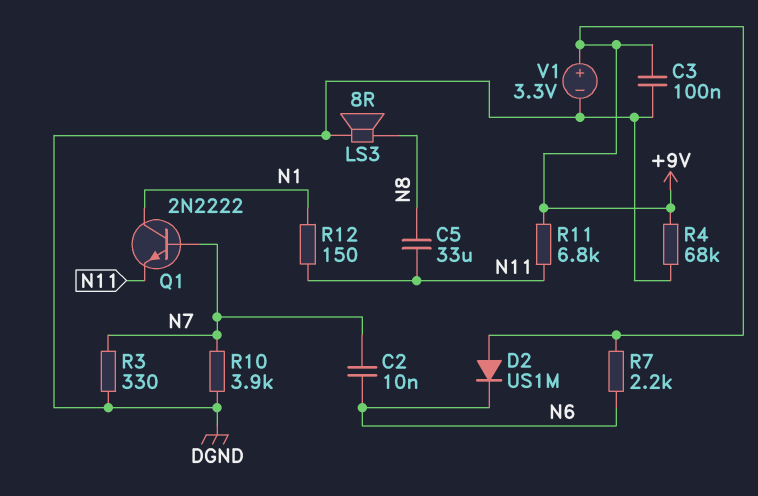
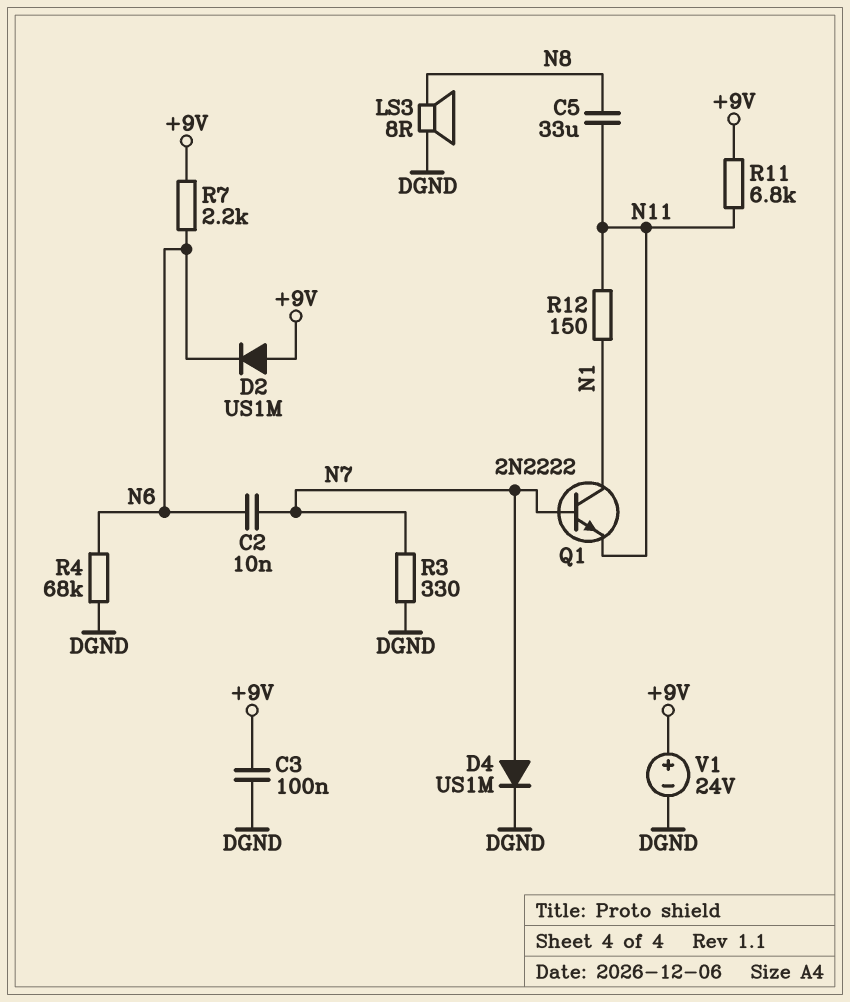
D4: none -> diode US1M (A N7, K DGND)
R4: 68k (+9V, DGND) -> 68k (DGND, N6)
R10: 3.9k (DGND, N7) -> none
V1: 3.3V (plus +9V, minus DGND) -> 24V (plus +9V, minus DGND)

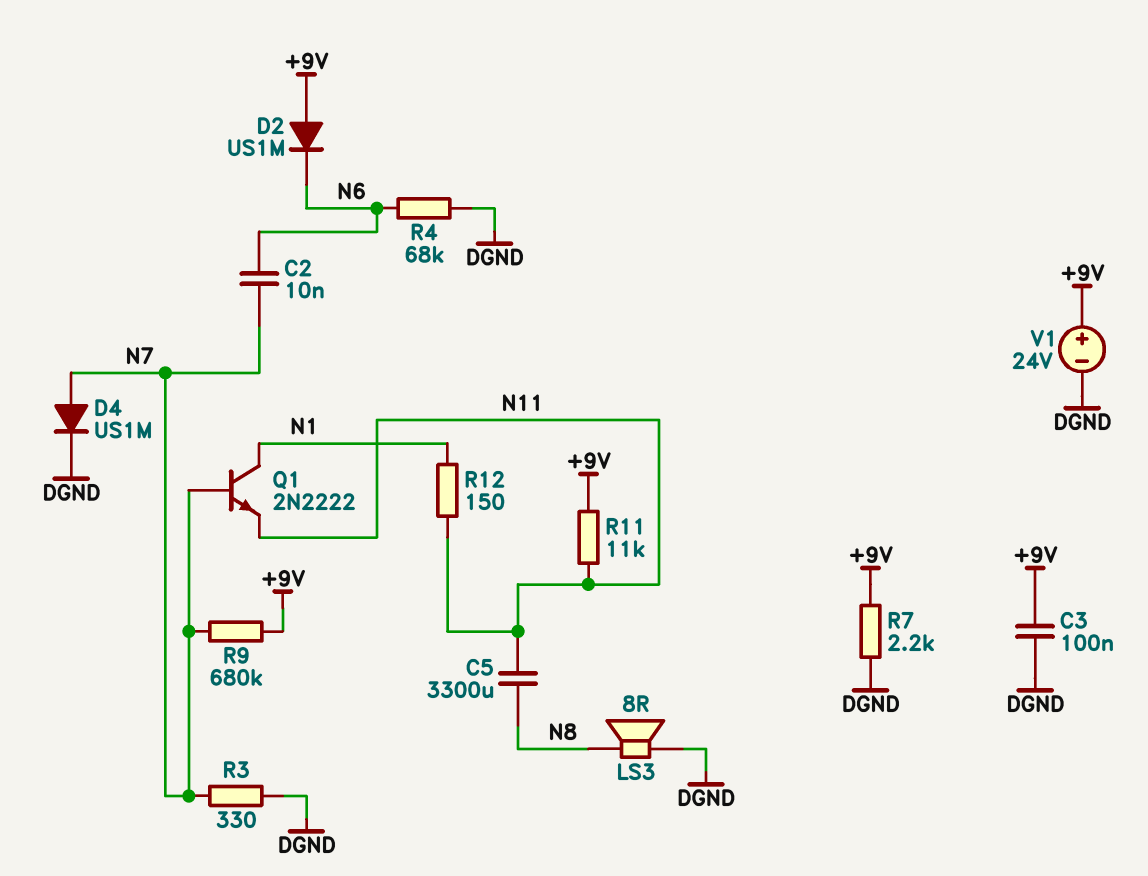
C5: 33uF (N8, N11) -> 3300uF (N8, N11)
R7: 2.2k (+9V, N6) -> 2.2k (+9V, DGND)
R9: none -> 680k (+9V, N7)
R11: 6.8k (+9V, N11) -> 11k (+9V, N11)

